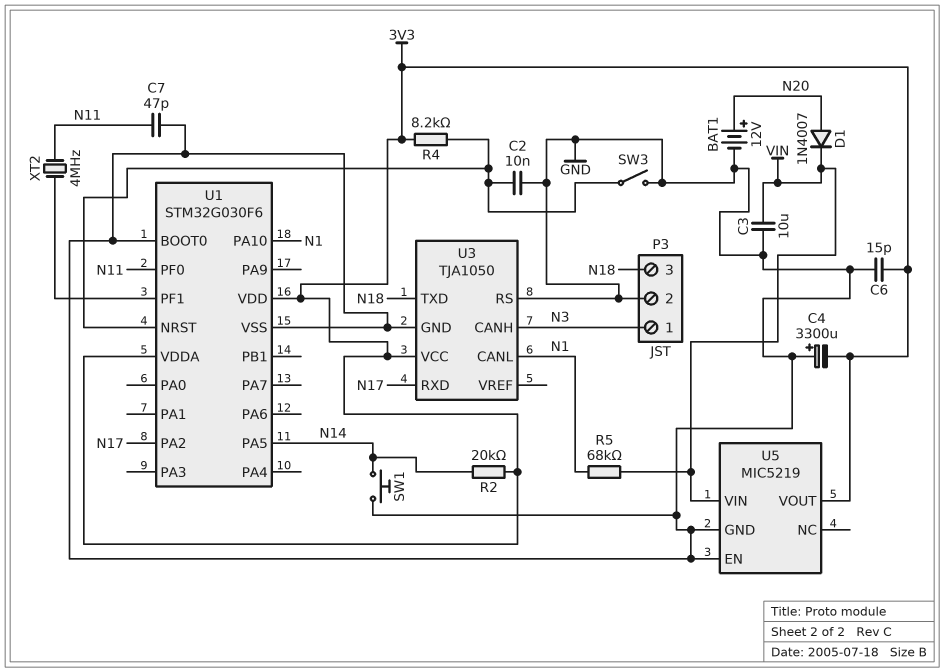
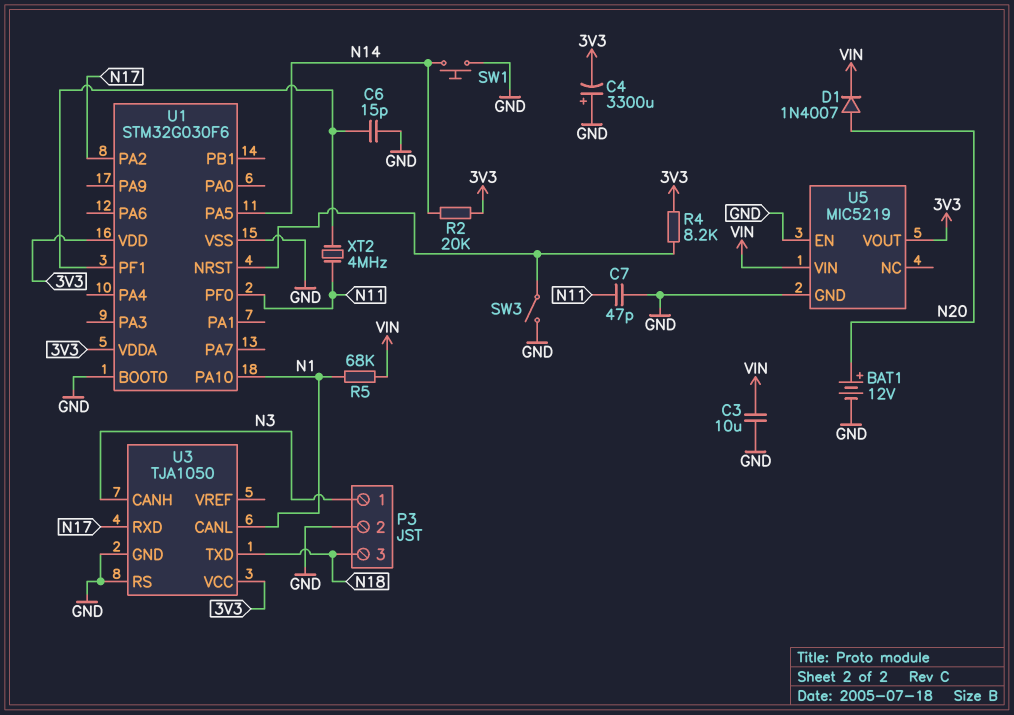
C2: 10nF (GND, U1/NRST) -> none
C6: 15pF (3V3, GND) -> 15pF (GND, U1/PF1)

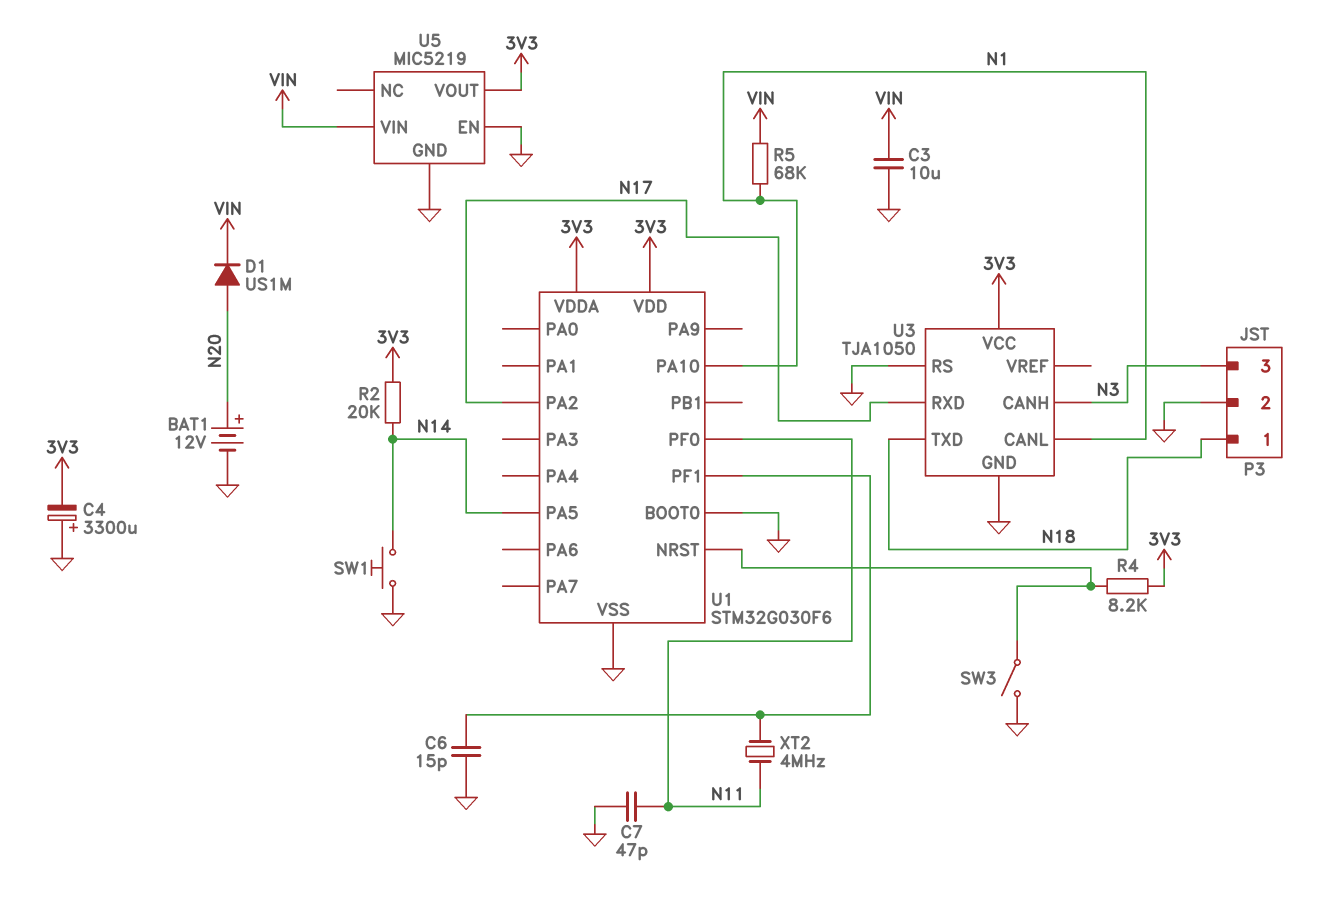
D1: diode 1N4007 (A N20, K VIN) -> diode US1M (A N20, K VIN)
P3 pin 1: N3 -> N18
P3 pin 3: N18 -> N3

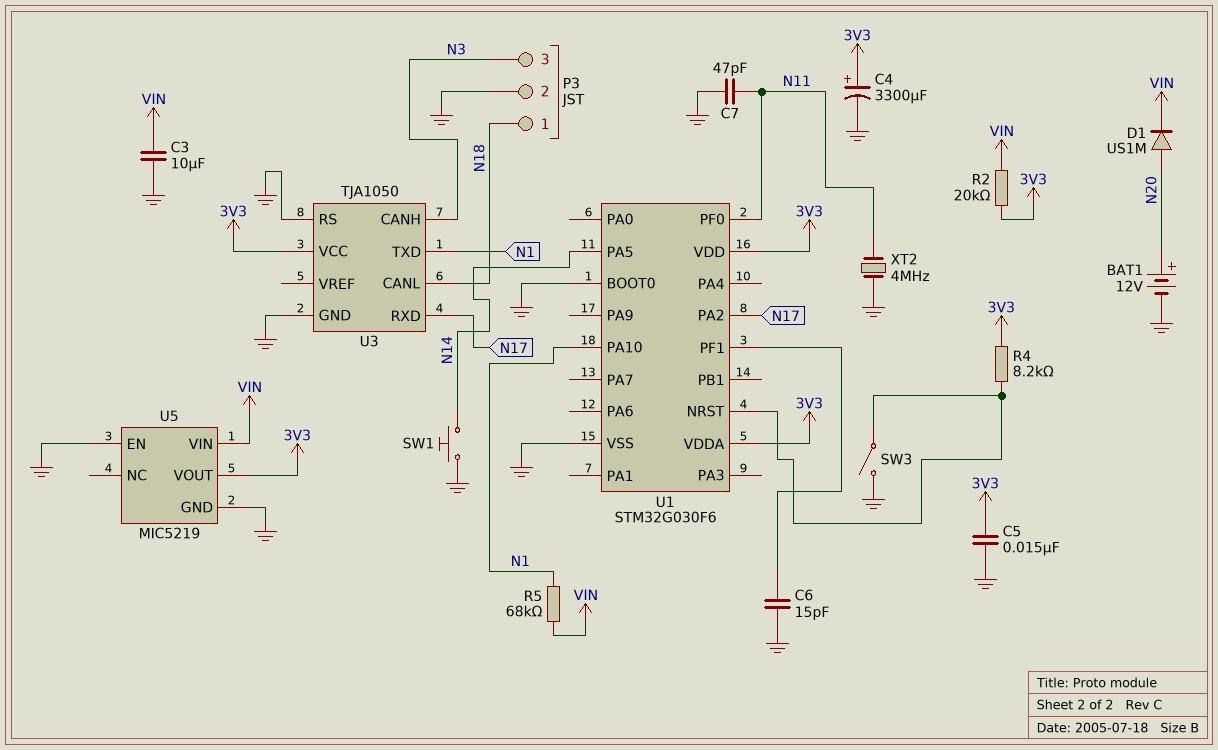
C4: 3300uF (plus GND, minus 3V3) -> 3300uF (plus 3V3, minus GND)
C5: none -> 15nF (3V3, GND)
R2: 20k (3V3, N14) -> 20k (3V3, VIN)
U3 pin CANL: N1 -> N18
U3 pin TXD: N18 -> N1
XT2: 4MHz (N11, U1/PF1) -> 4MHz (GND, N11)

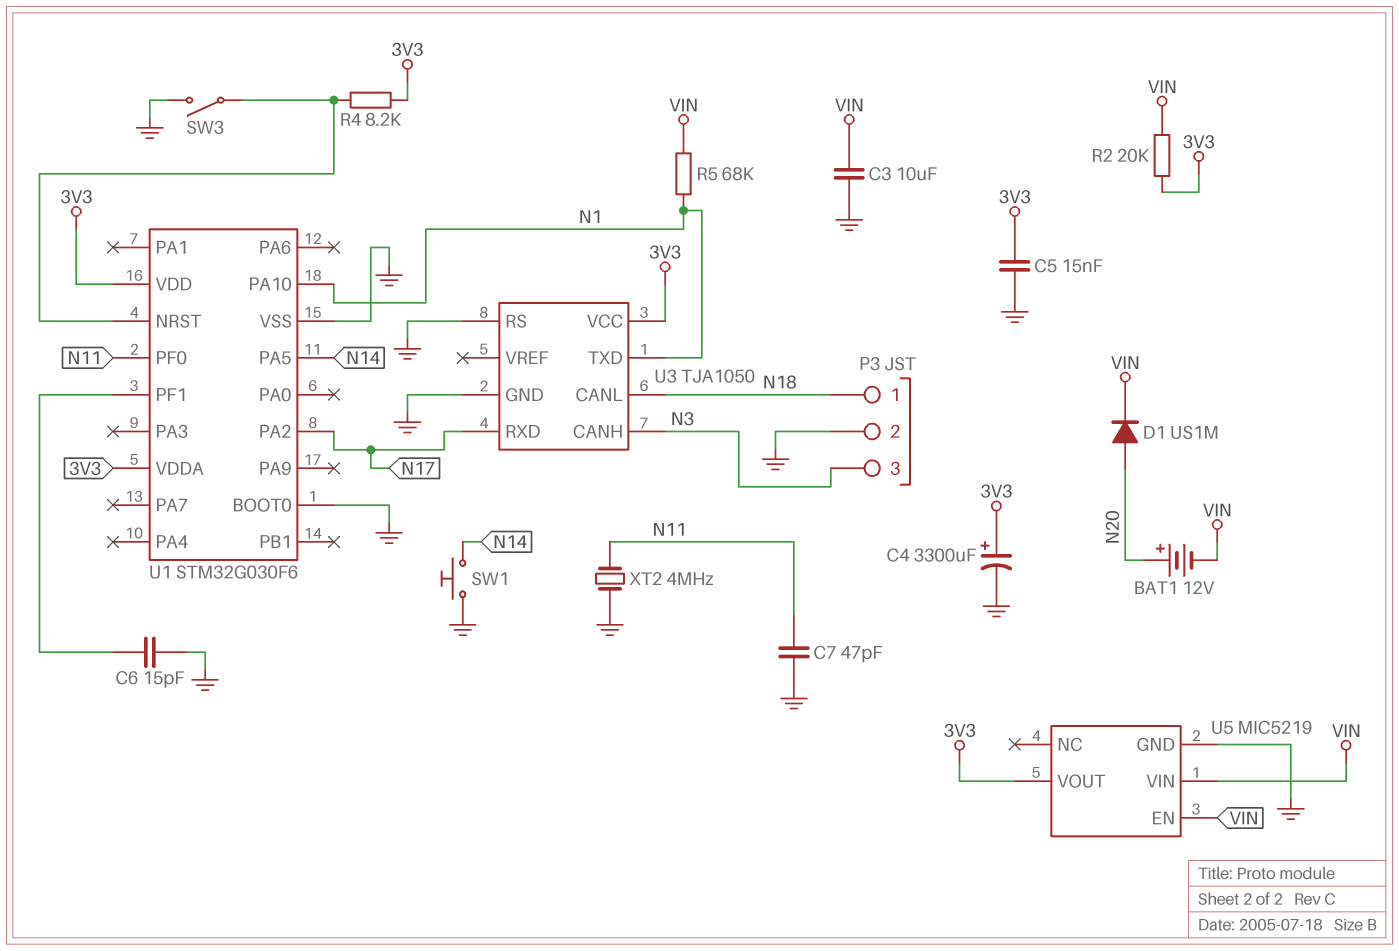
BAT1: 12V (plus N20, minus GND) -> 12V (plus N20, minus VIN)
U5 pin EN: GND -> VIN

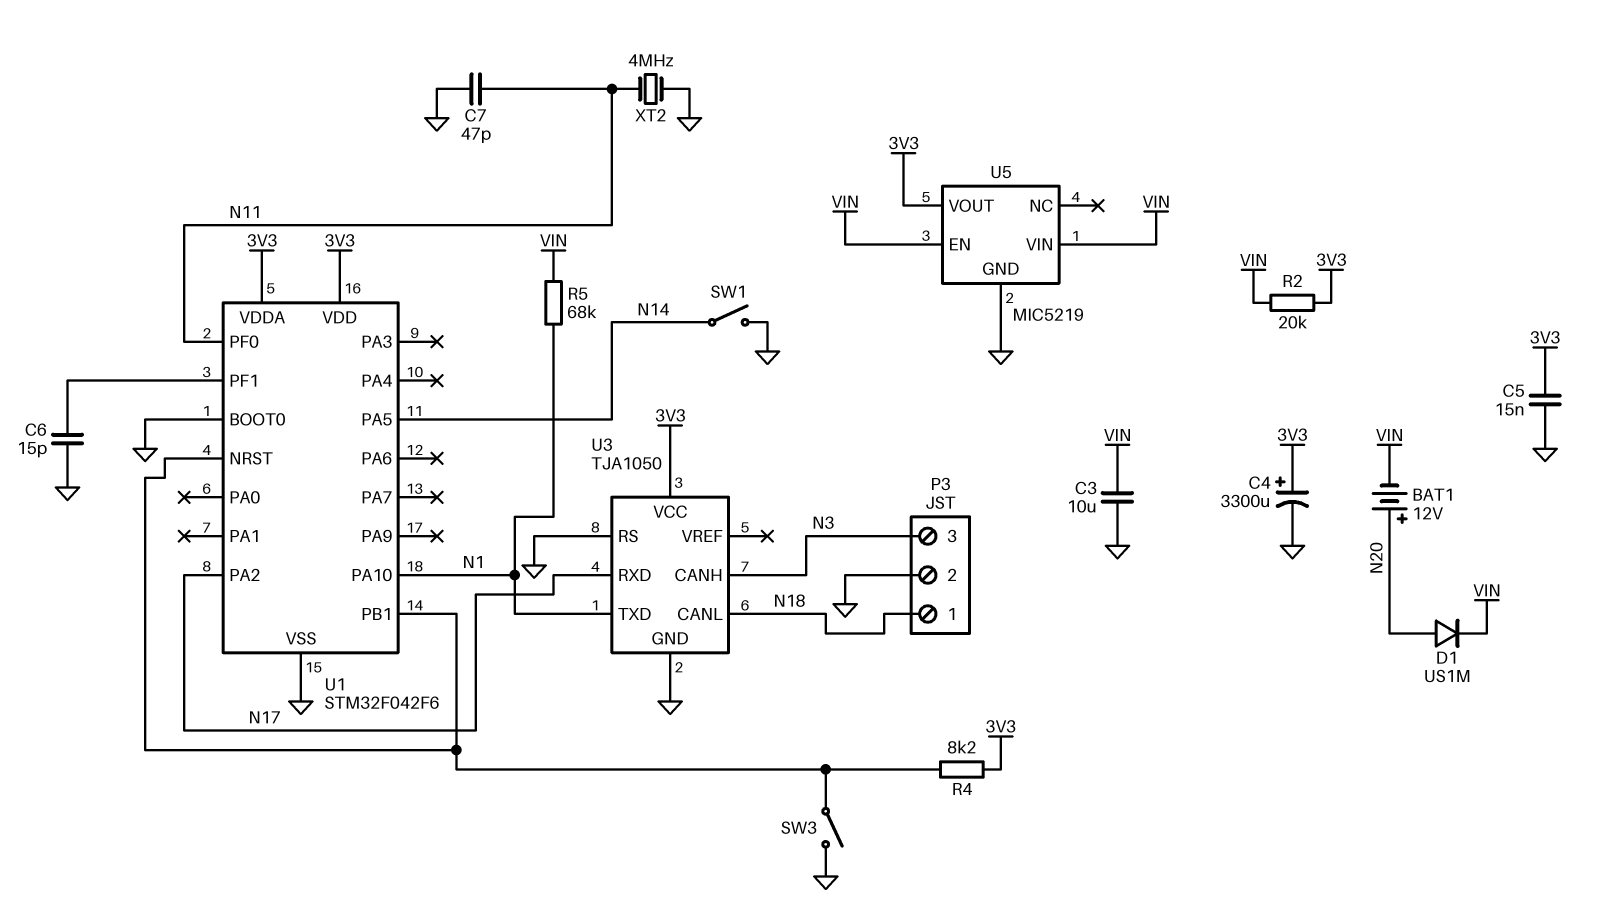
SW1: button (GND, N14) -> switch (GND, N14)
U1: STM32G030F6 -> STM32F042F6
U1 pin PB1: none -> U1/NRST

